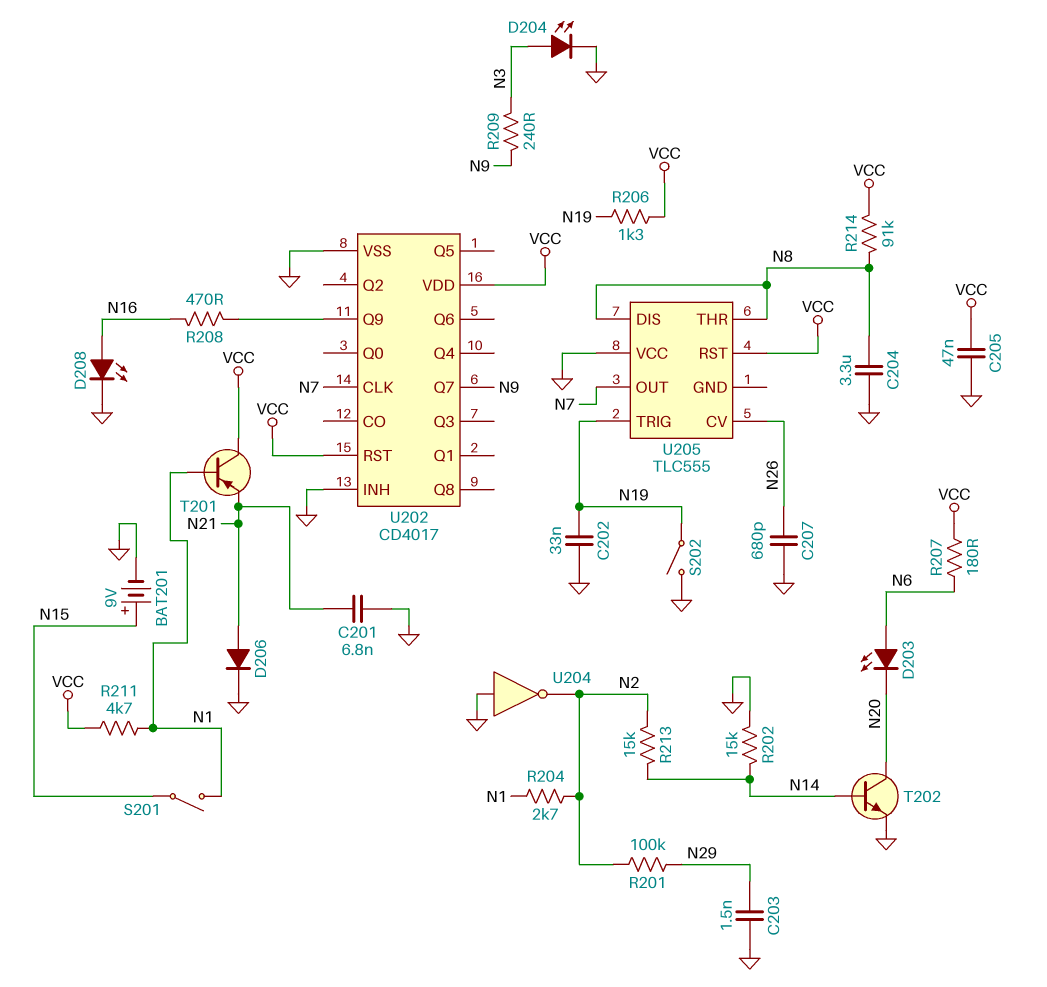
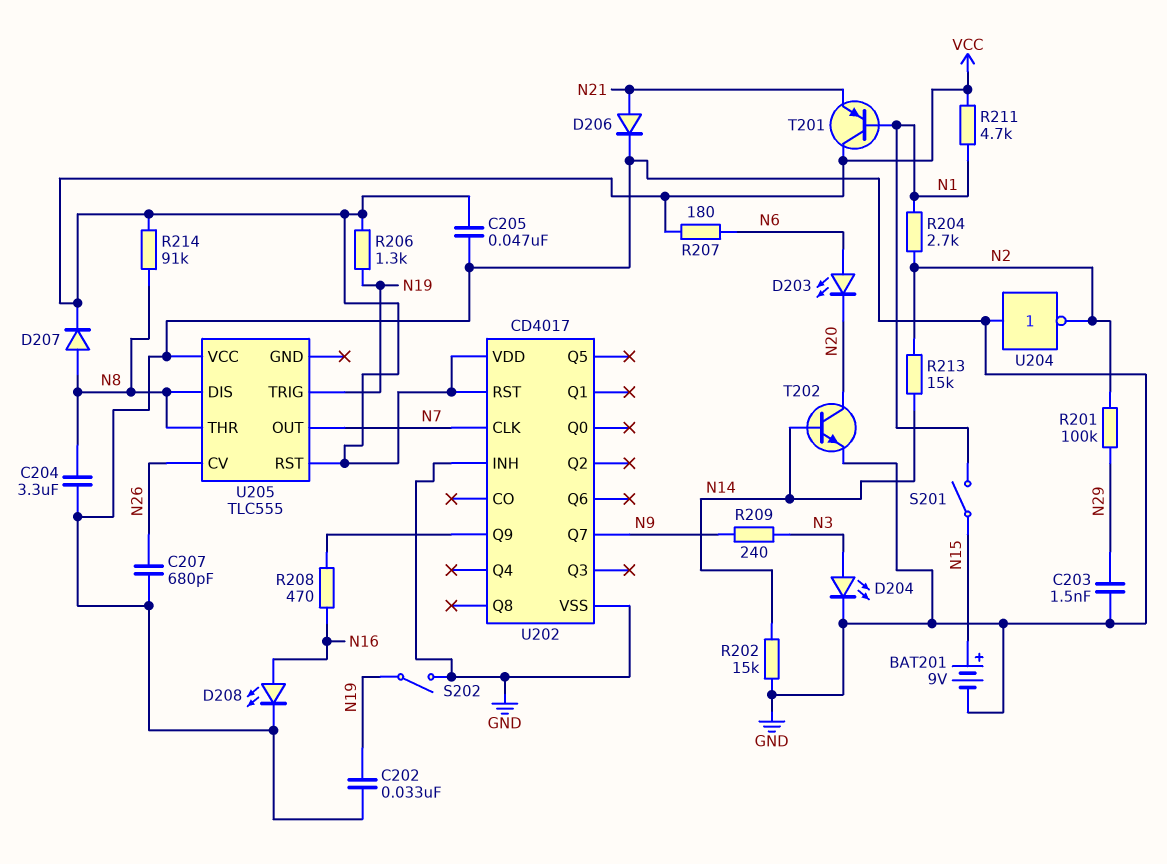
C201: 6.8nF (GND, N21) -> none
D207: none -> diode (A N8, K VCC)

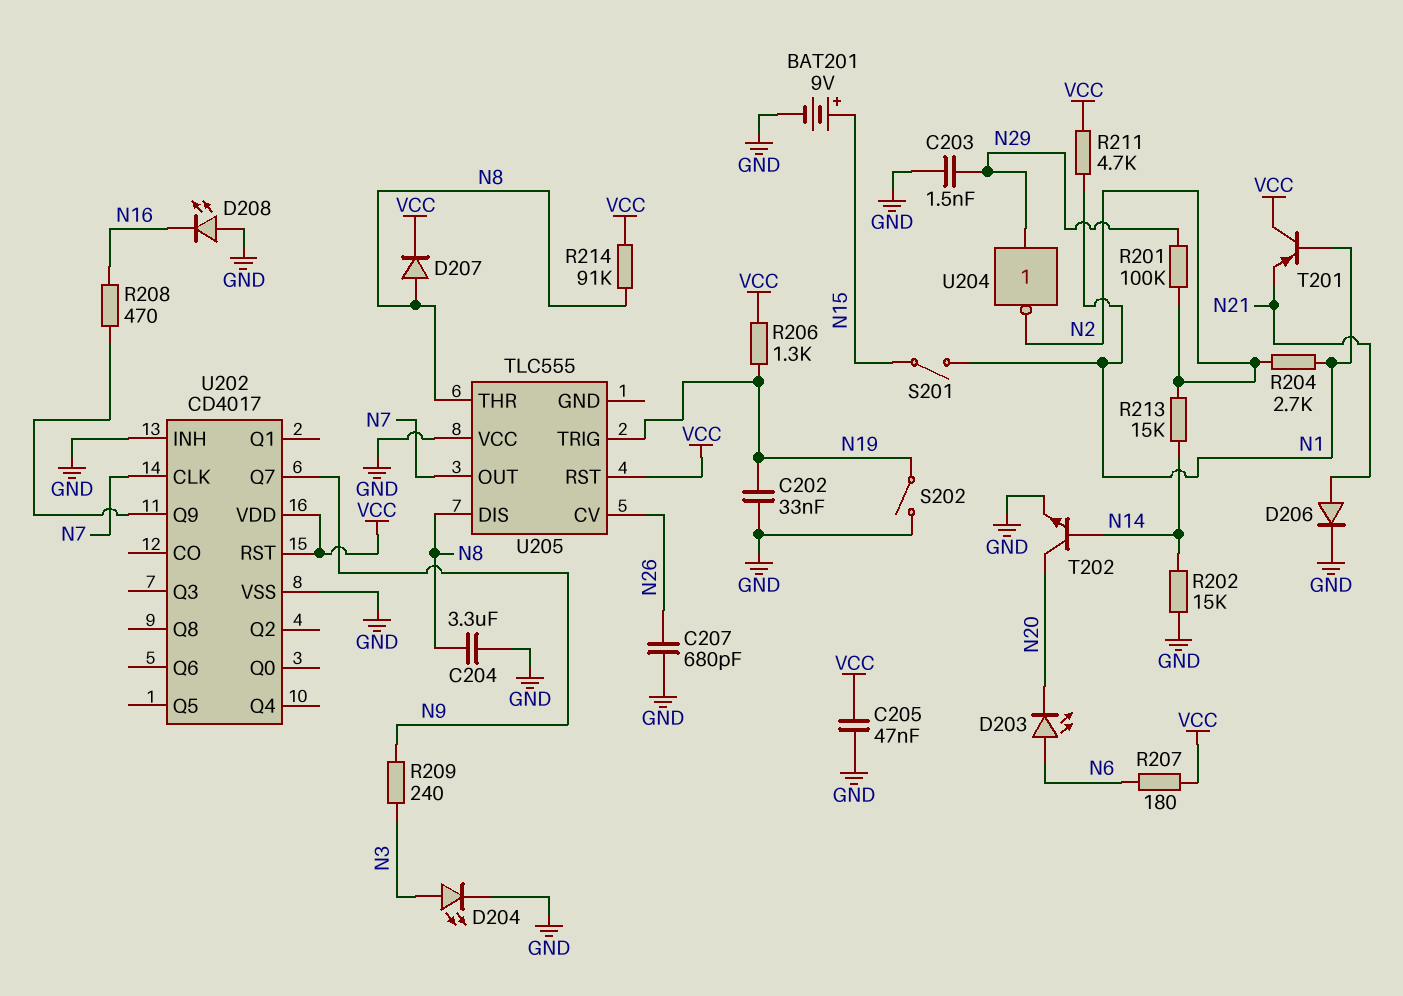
D208: LED (A N16, K GND) -> LED (A GND, K N16)
U204: NOT (in GND, out N2) -> NOT (in N29, out N2)

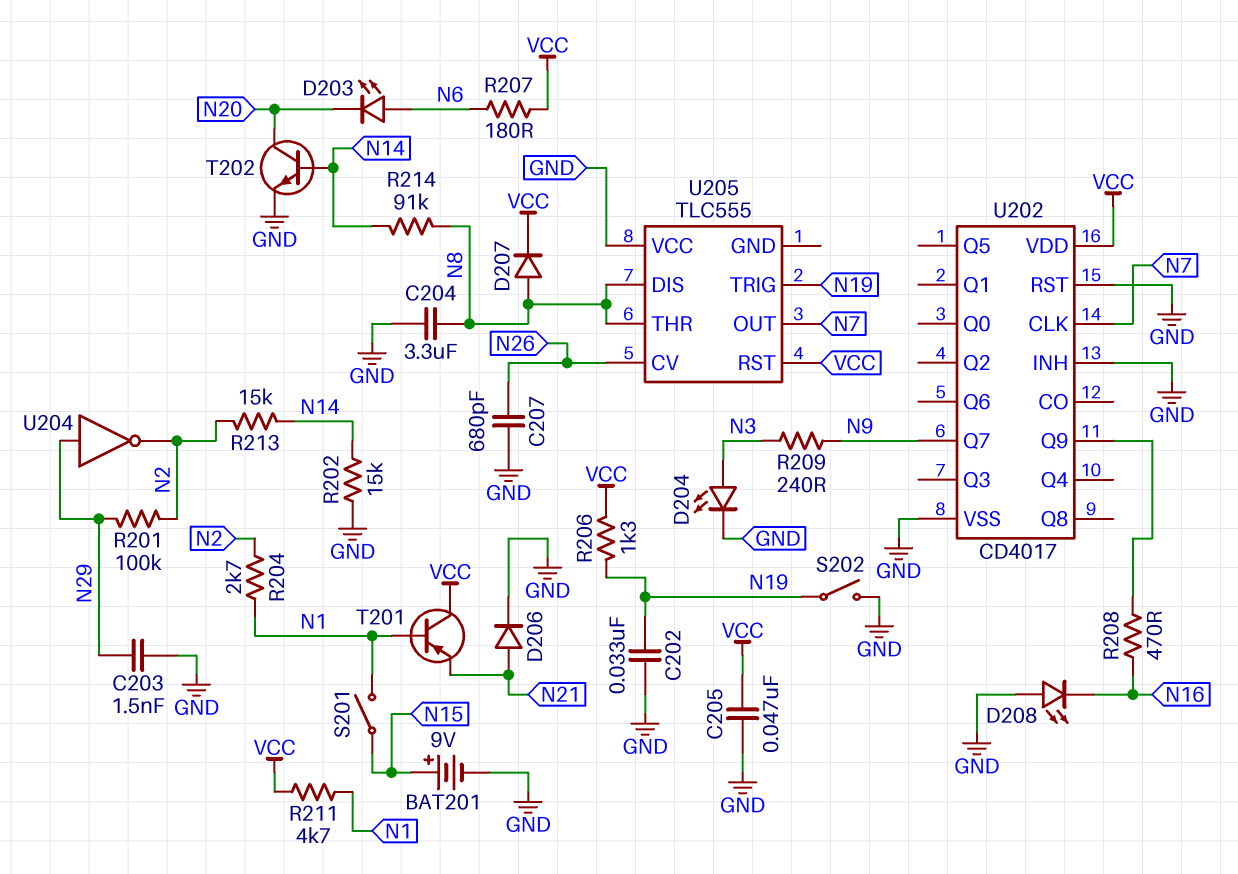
R214: 91k (N8, VCC) -> 91k (N8, N14)
U202 pin RST: VCC -> GND

